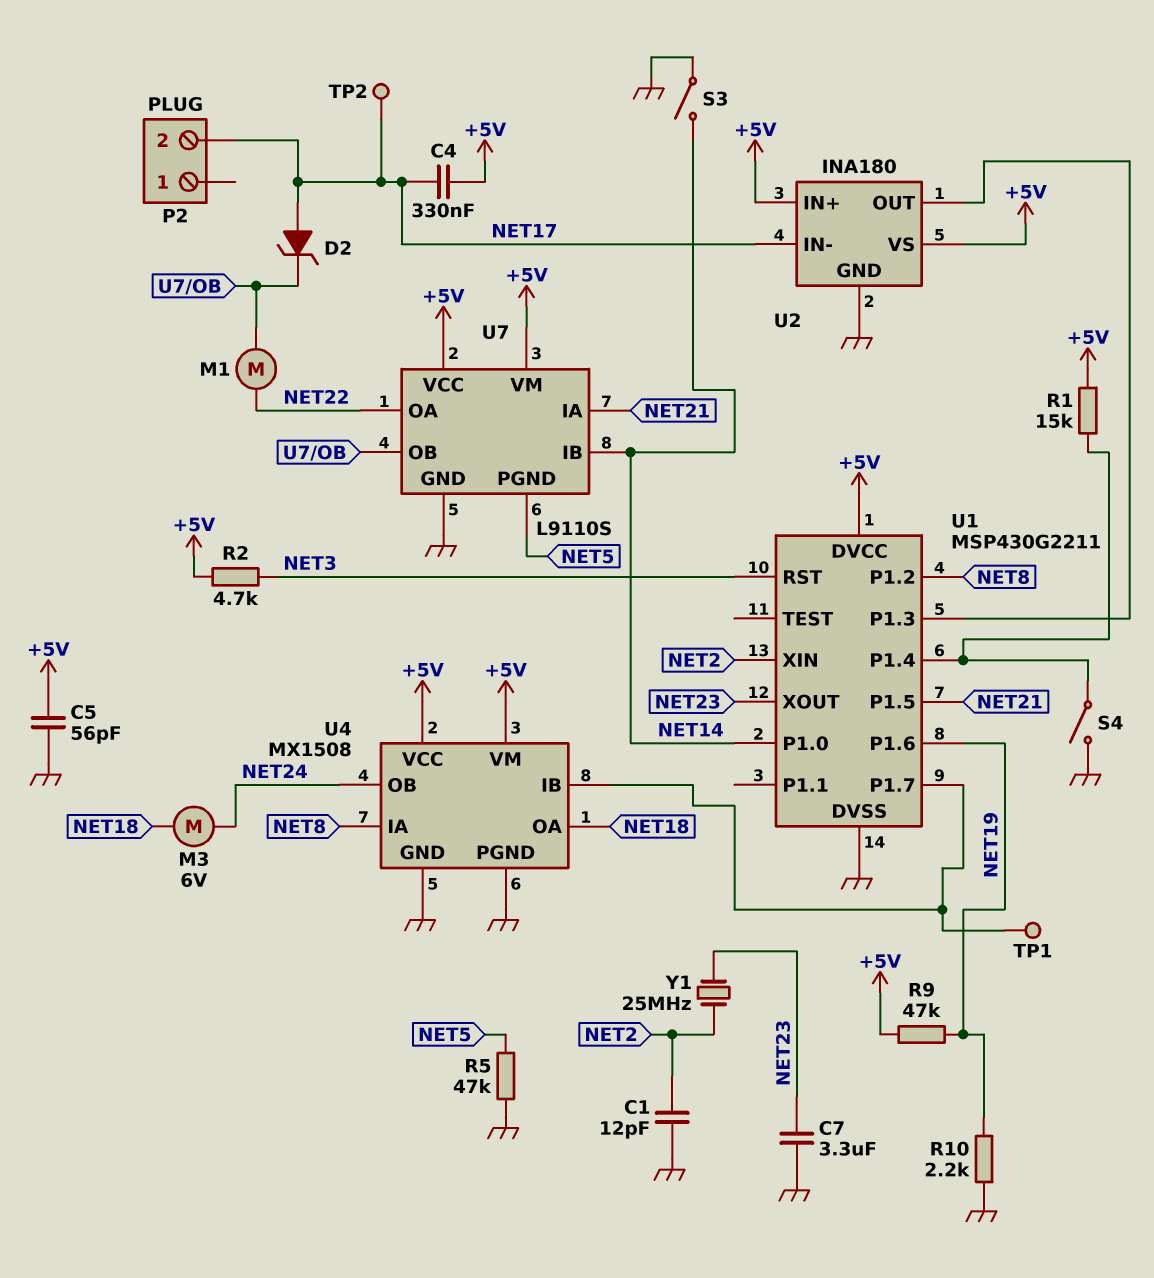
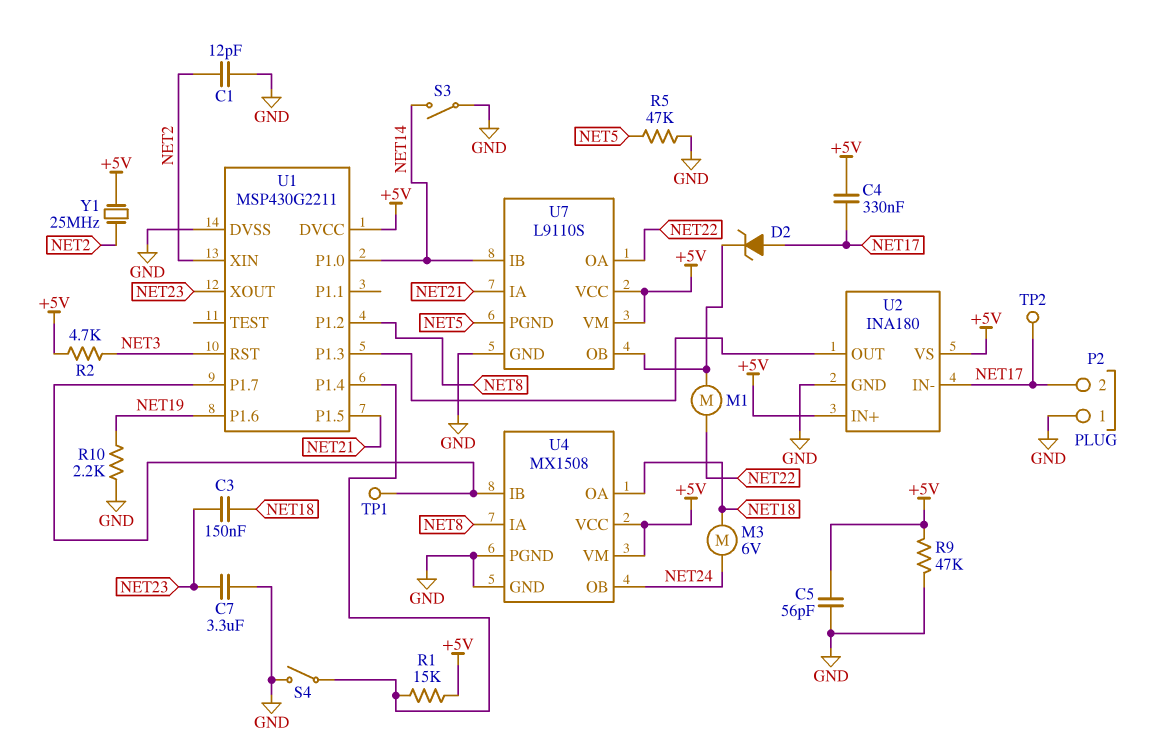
C3: none -> 150nF (NET18, NET23)
P2 pin 1: none -> GND
R9: 47k (+5V, NET19) -> 47k (+5V, GND)
Y1: 25MHz (NET2, NET23) -> 25MHz (+5V, NET2)

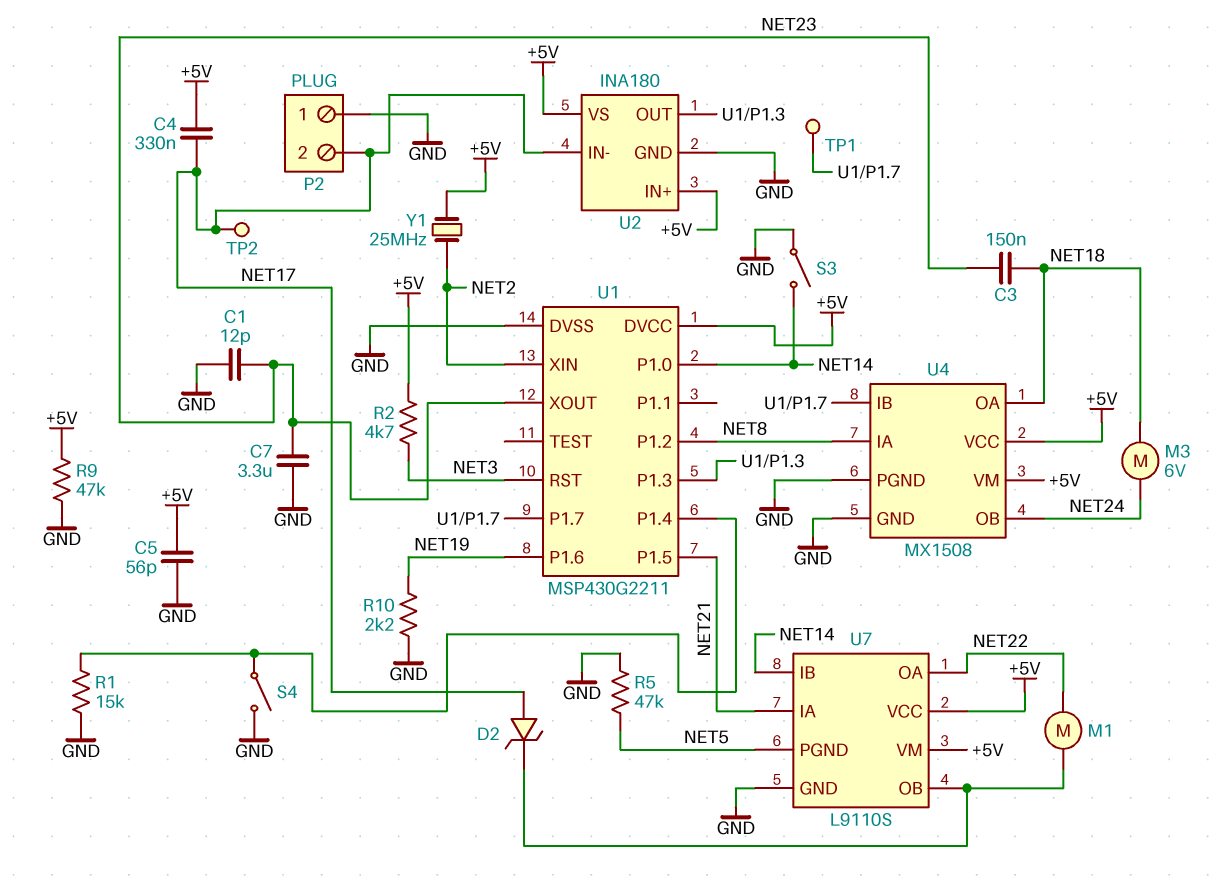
C1: 12pF (GND, NET2) -> 12pF (GND, NET23)
R1: 15k (+5V, U1/P1.4) -> 15k (GND, U1/P1.4)

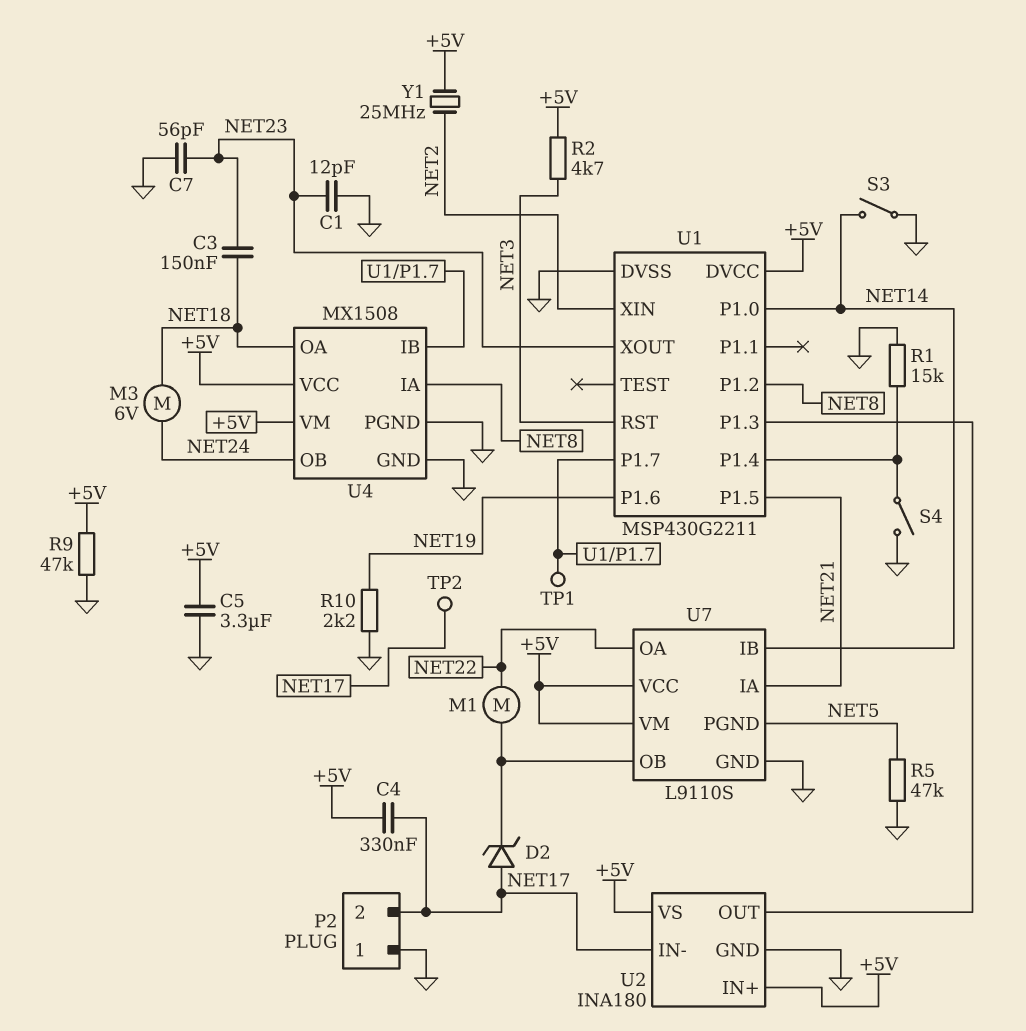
C5: 56pF (+5V, GND) -> 3.3uF (+5V, GND)
C7: 3.3uF (GND, NET23) -> 56pF (GND, NET23)

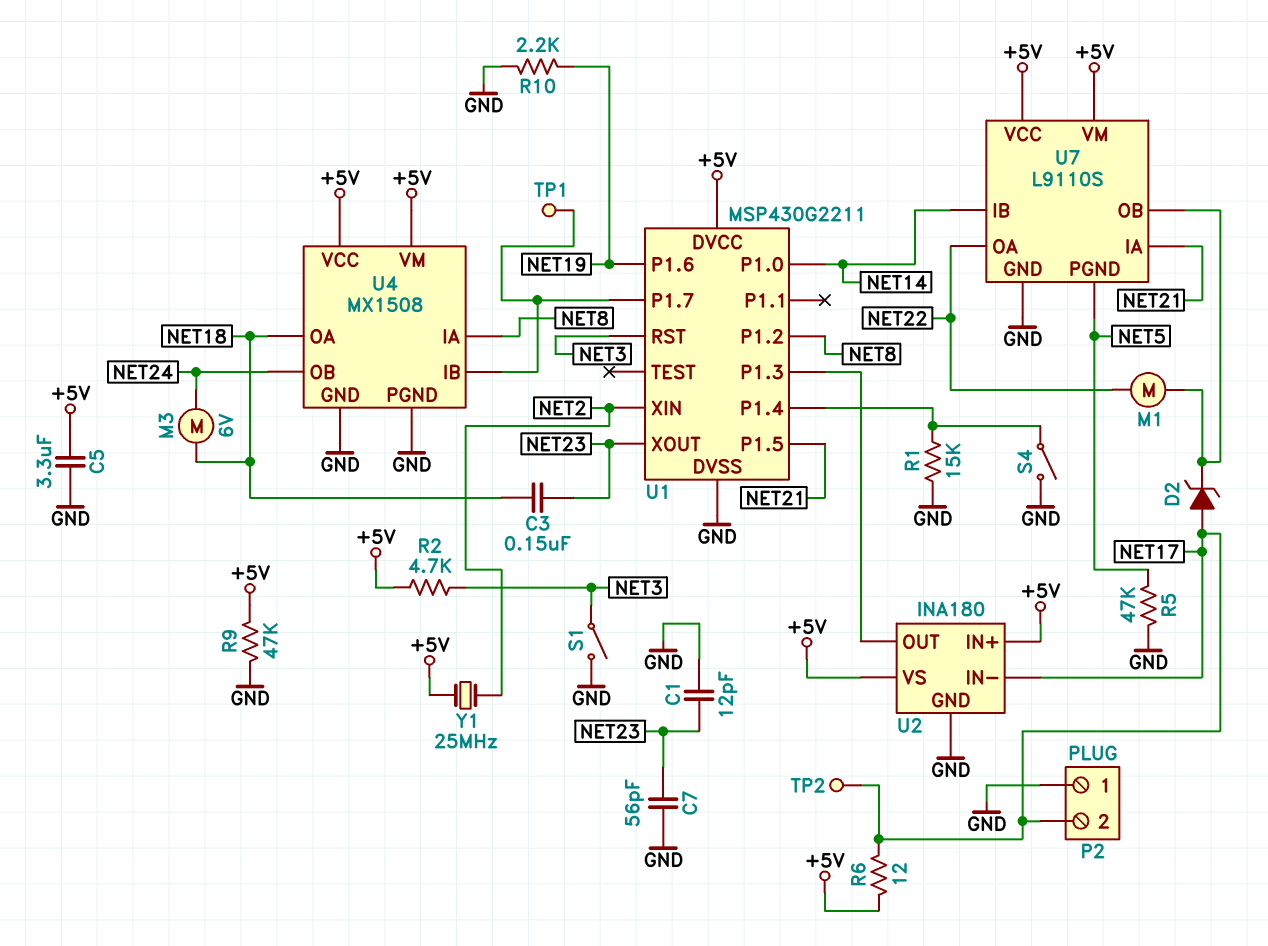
C4: 330nF (+5V, NET17) -> none
R6: none -> 12 (+5V, NET17)
S1: none -> switch (GND, NET3)
S3: switch (GND, NET14) -> none

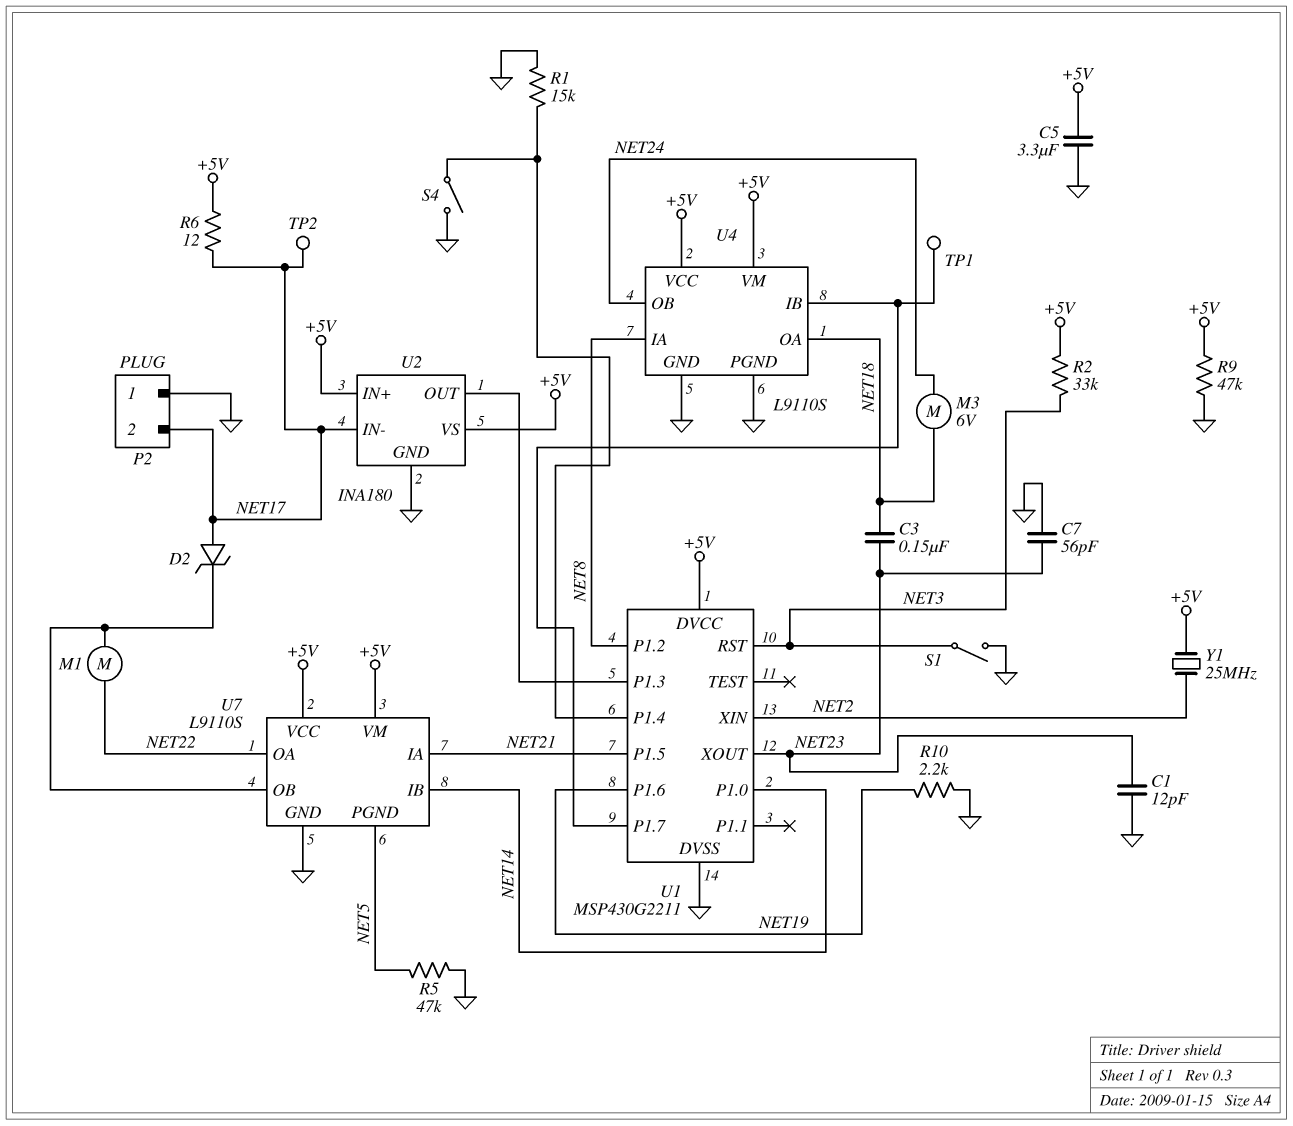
R2: 4.7k (+5V, NET3) -> 33k (+5V, NET3)
U4: MX1508 -> L9110S

